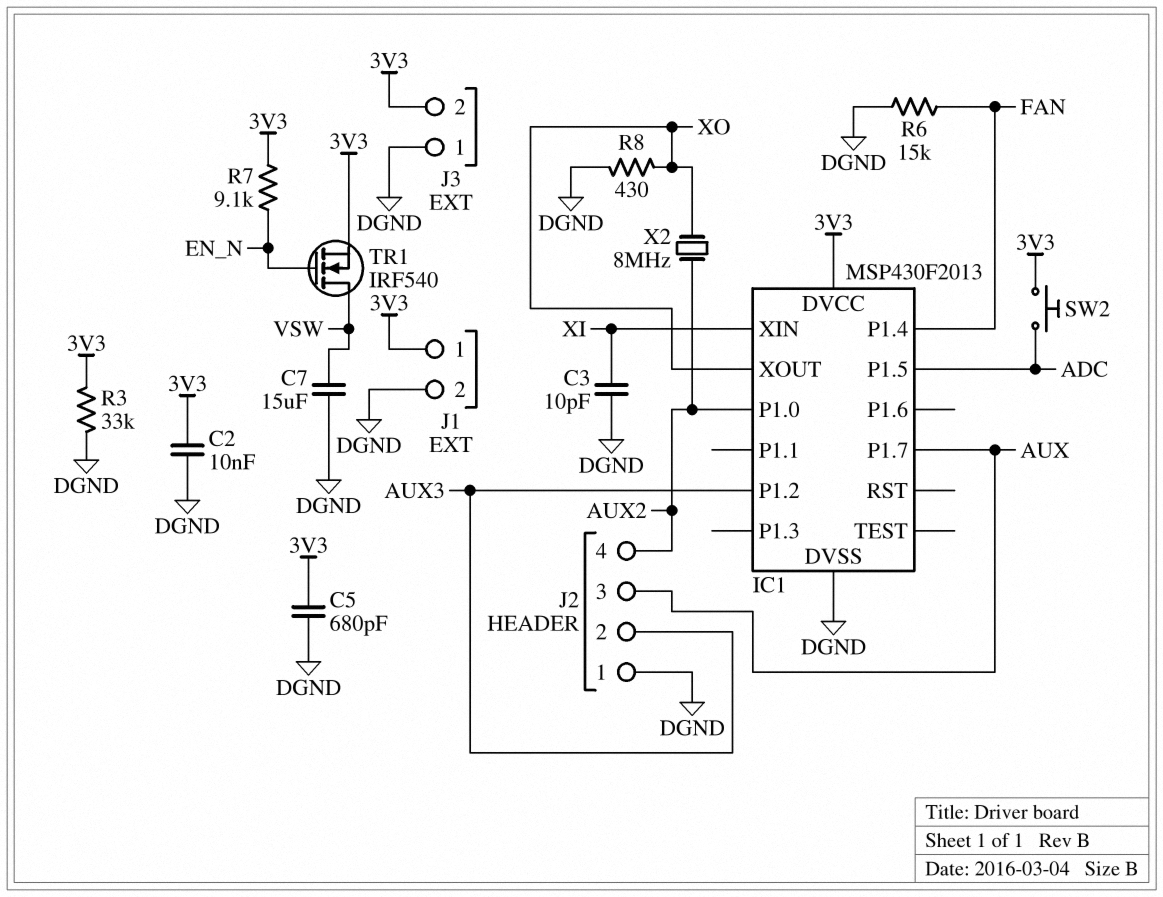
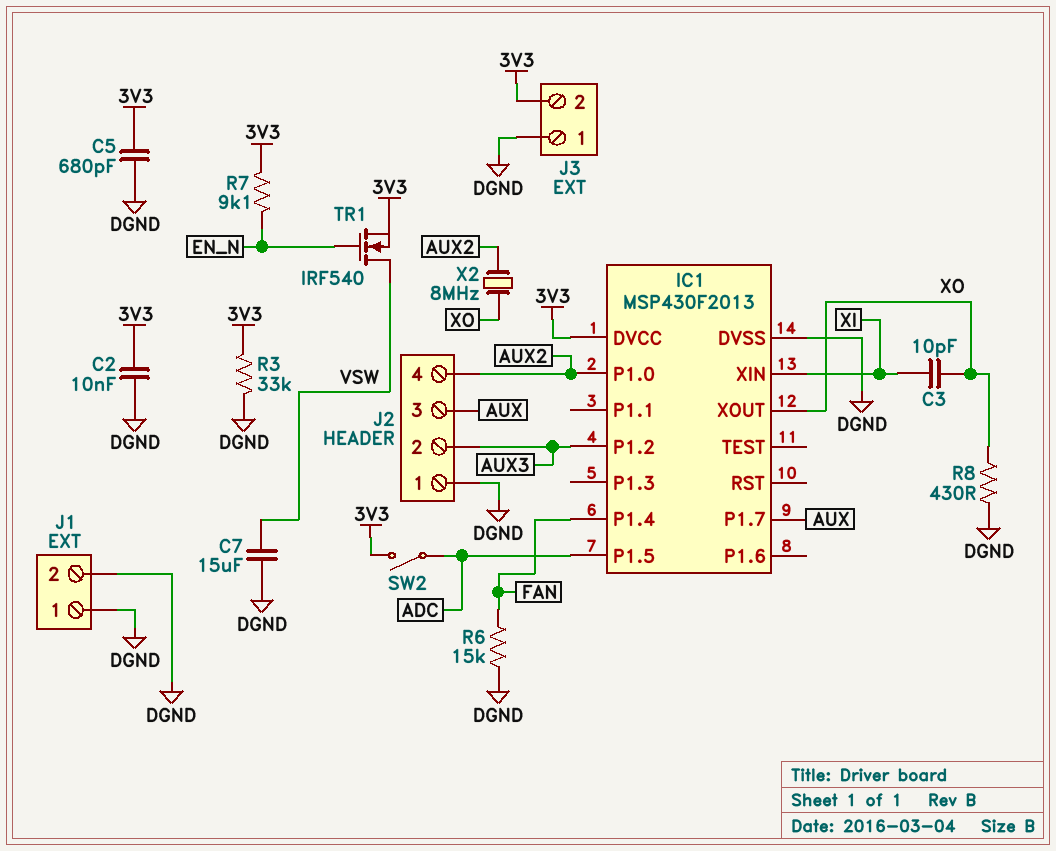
C3: 10pF (DGND, XI) -> 10pF (XI, XO)
J1 pin 1: 3V3 -> DGND
SW2: button (3V3, ADC) -> switch (3V3, ADC)

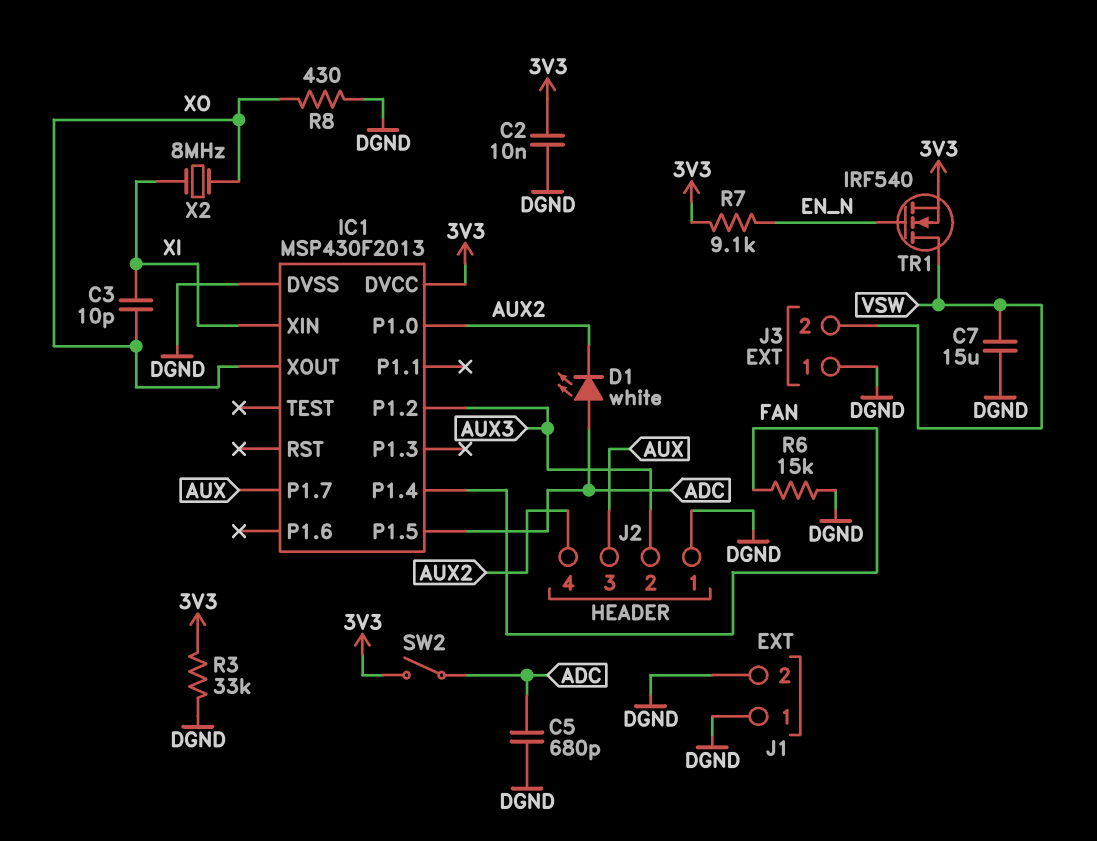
C5: 680pF (3V3, DGND) -> 680pF (ADC, DGND)
D1: none -> LED white (A ADC, K AUX2)
J3 pin 2: 3V3 -> VSW
X2: 8MHz (AUX2, XO) -> 8MHz (XI, XO)

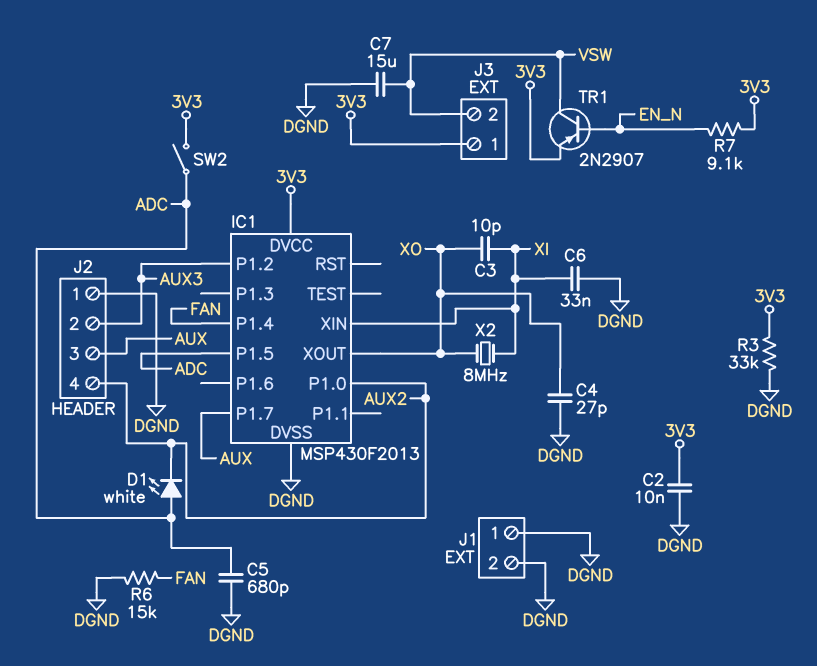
C4: none -> 27pF (DGND, XO)
C6: none -> 33nF (DGND, XI)
J3 pin 1: DGND -> 3V3
R8: 430 (DGND, XO) -> none
TR1: NMOS IRF540 (G EN_N, D VSW, S 3V3) -> PNP 2N2907 (B EN_N, C VSW, E 3V3)

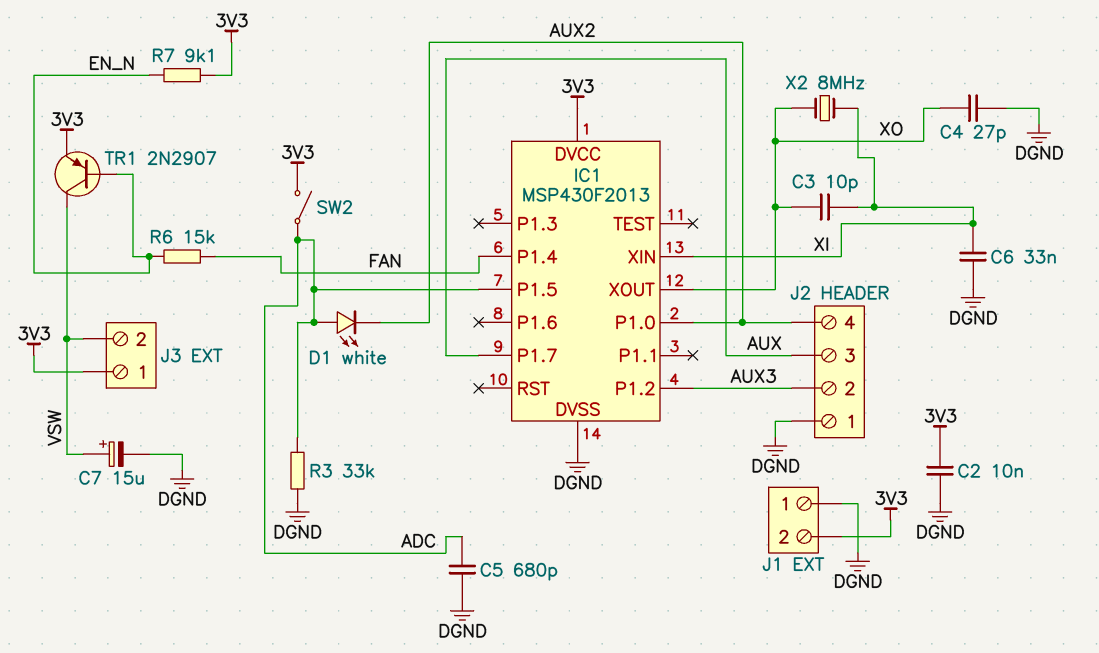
C7: 15uF (DGND, VSW) -> 15uF (plus VSW, minus DGND)
J1 pin 2: DGND -> 3V3
R3: 33k (3V3, DGND) -> 33k (ADC, DGND)
R6: 15k (DGND, FAN) -> 15k (EN_N, FAN)

